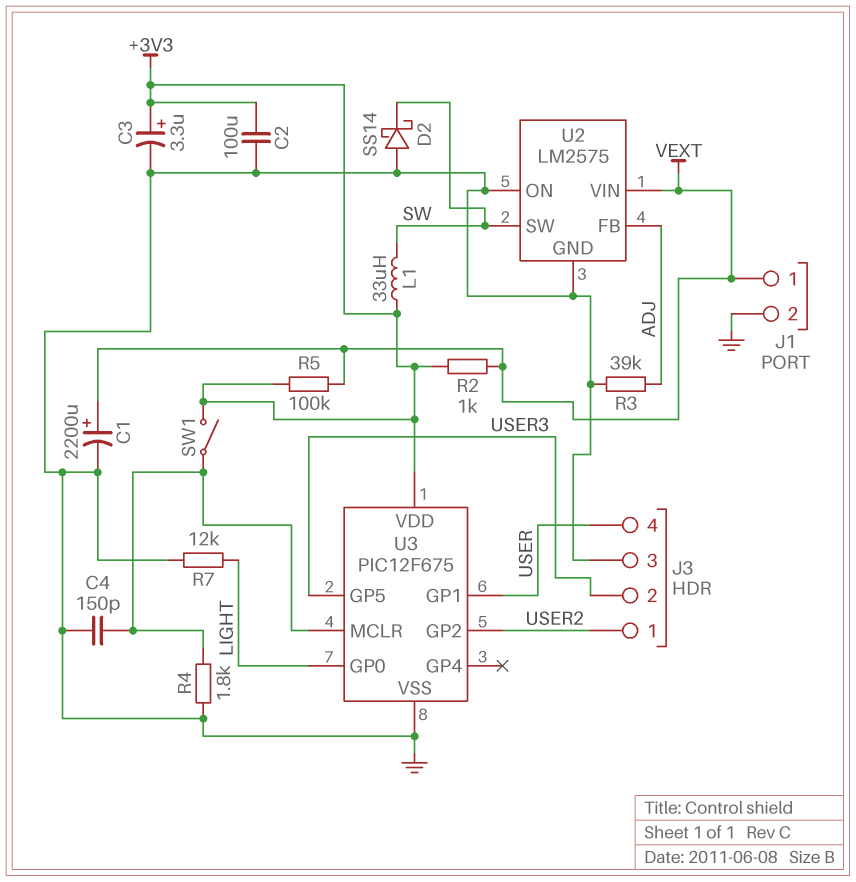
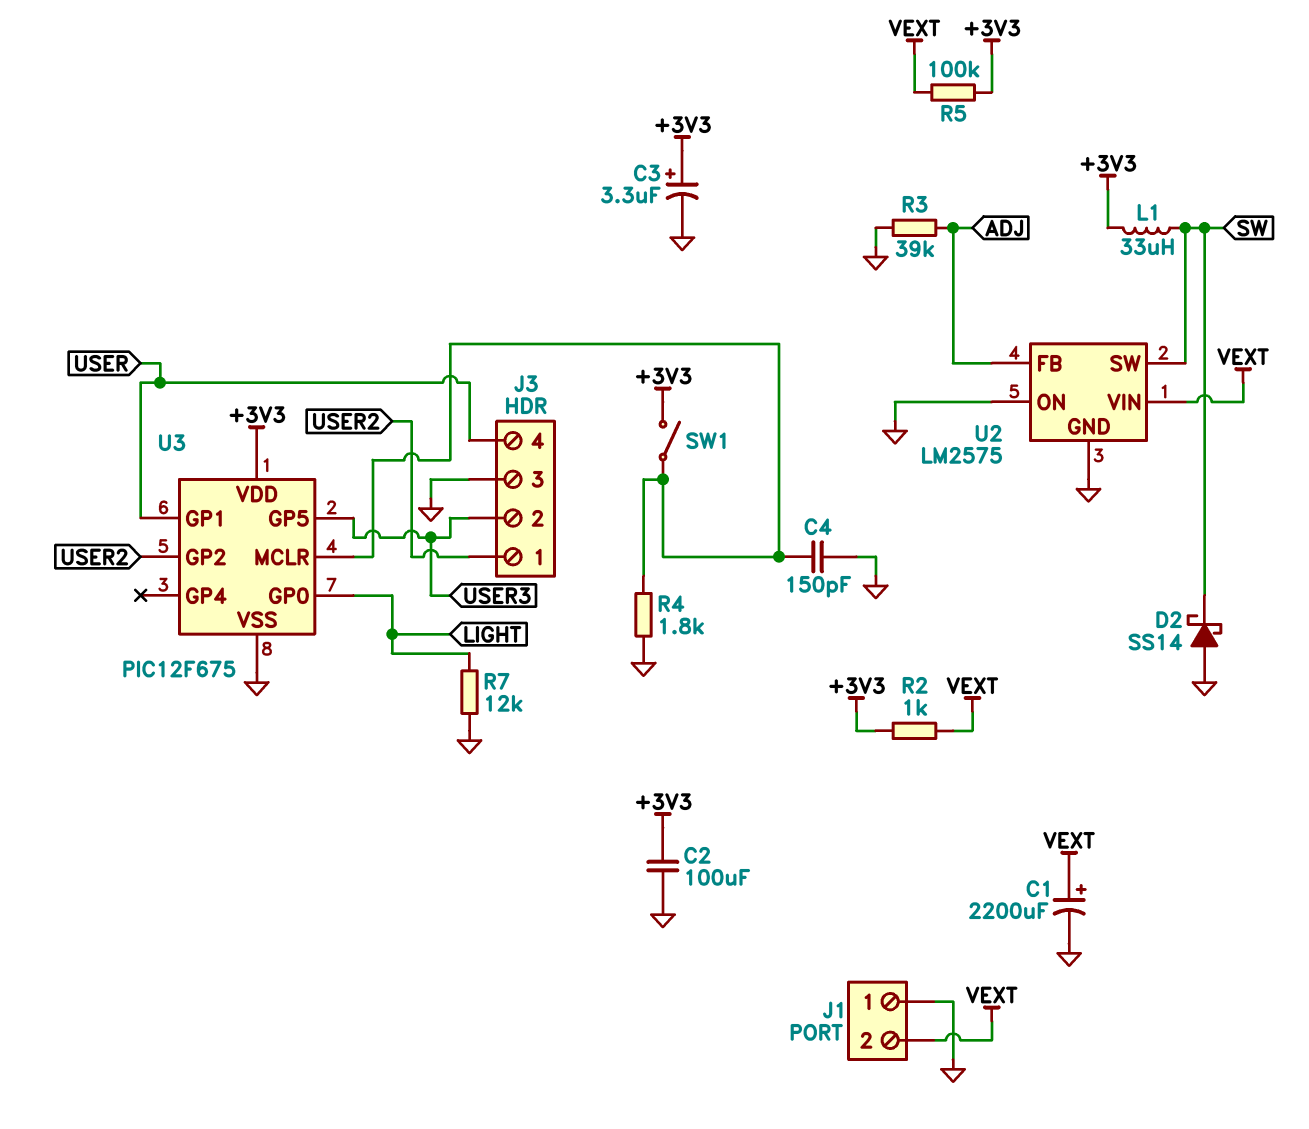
J1 pin 1: VEXT -> GND
J1 pin 2: GND -> VEXT

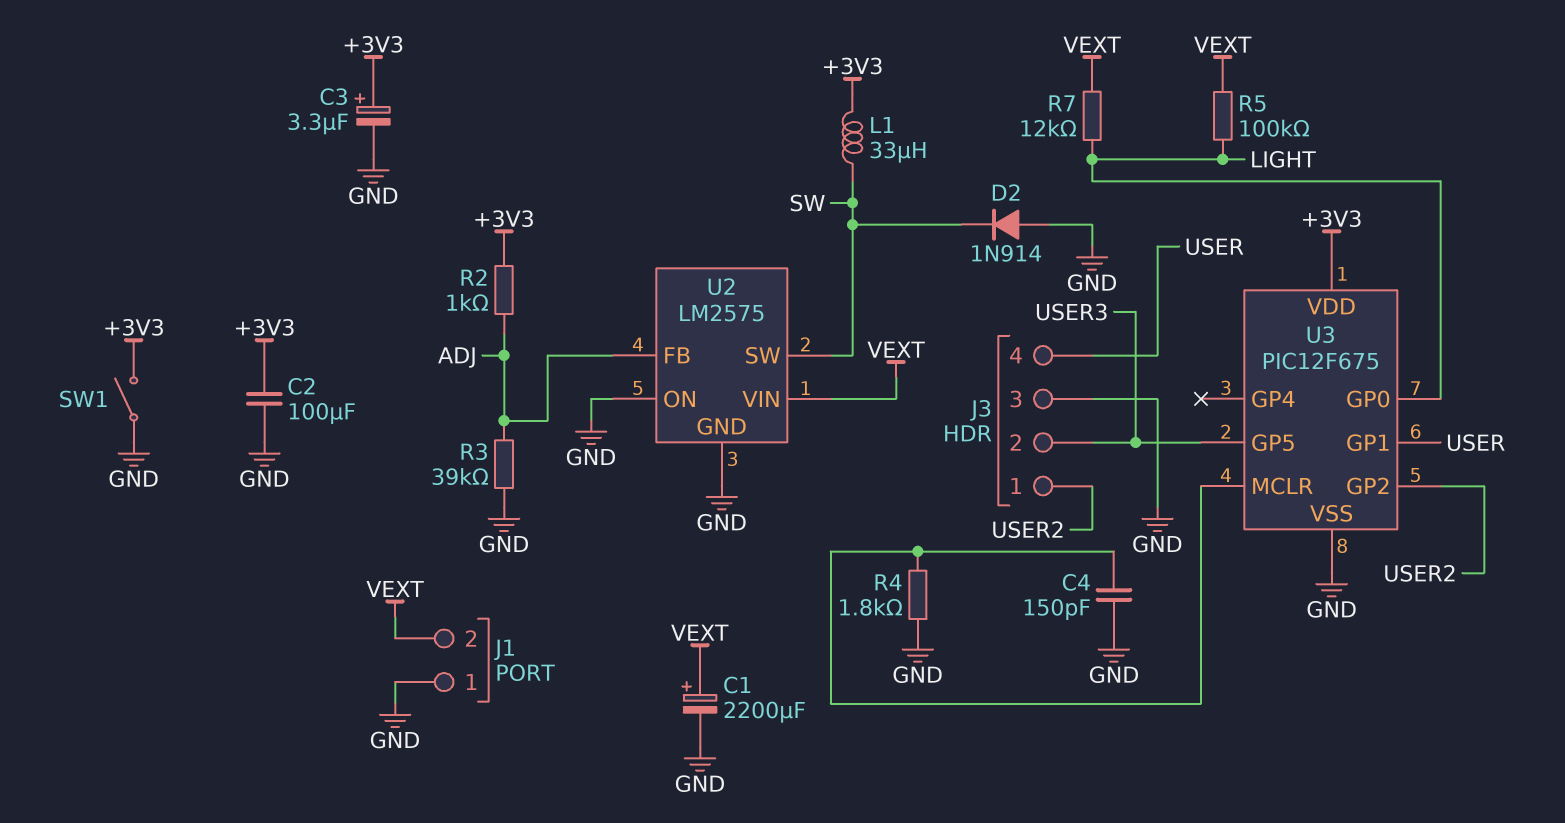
D2: schottky SS14 (A GND, K SW) -> diode 1N914 (A GND, K SW)
R2: 1k (+3V3, VEXT) -> 1k (+3V3, ADJ)
R5: 100k (+3V3, VEXT) -> 100k (LIGHT, VEXT)
R7: 12k (GND, LIGHT) -> 12k (LIGHT, VEXT)
SW1: switch (+3V3, U3/MCLR) -> switch (+3V3, GND)

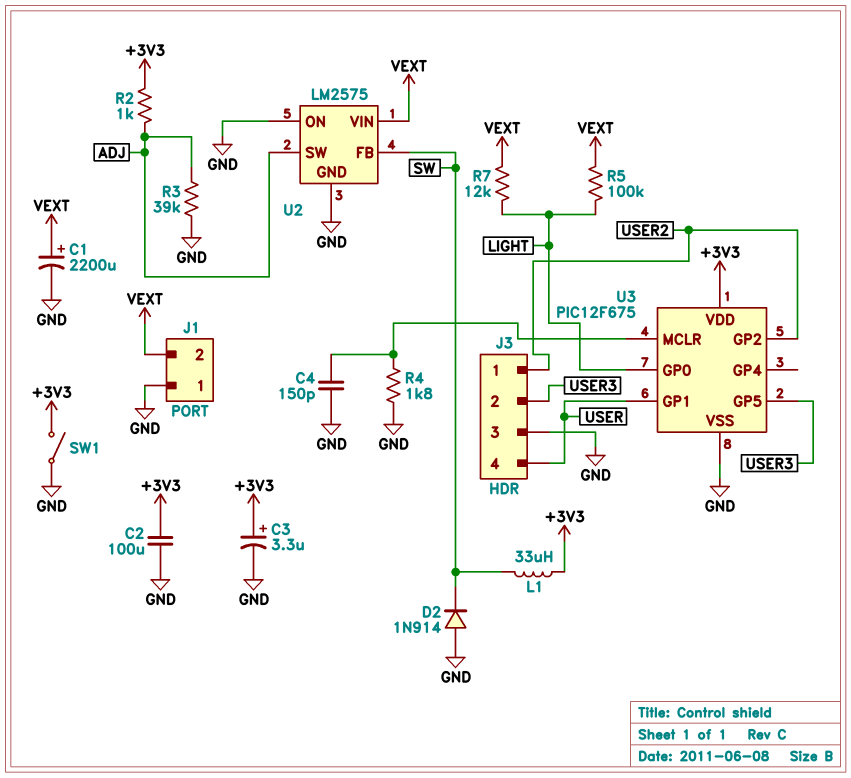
U2 pin FB: ADJ -> SW
U2 pin SW: SW -> ADJ

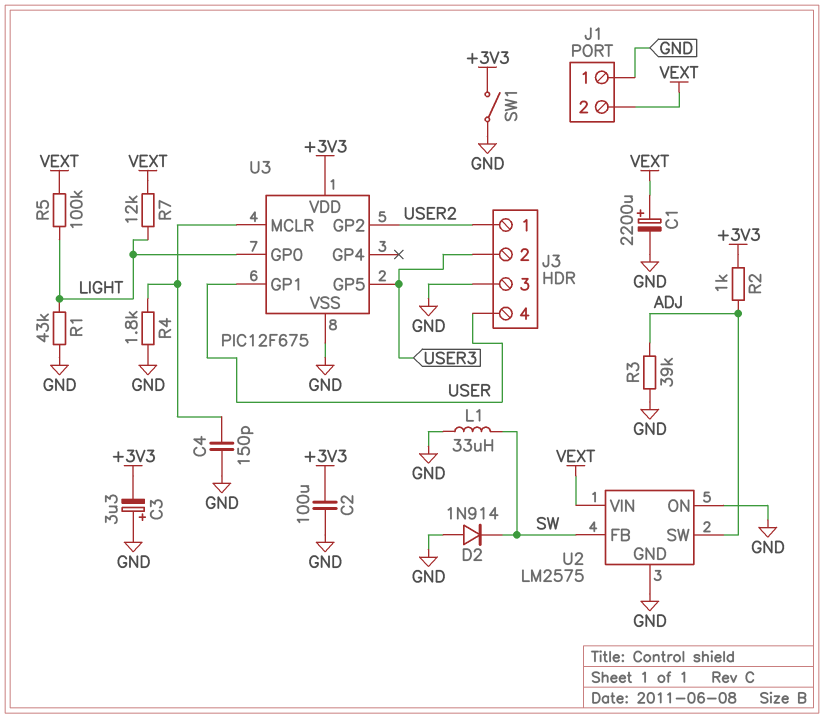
C3: 3.3uF (plus +3V3, minus GND) -> 3.3uF (plus GND, minus +3V3)
L1: 33uH (+3V3, SW) -> 33uH (GND, SW)
R1: none -> 43k (GND, LIGHT)

